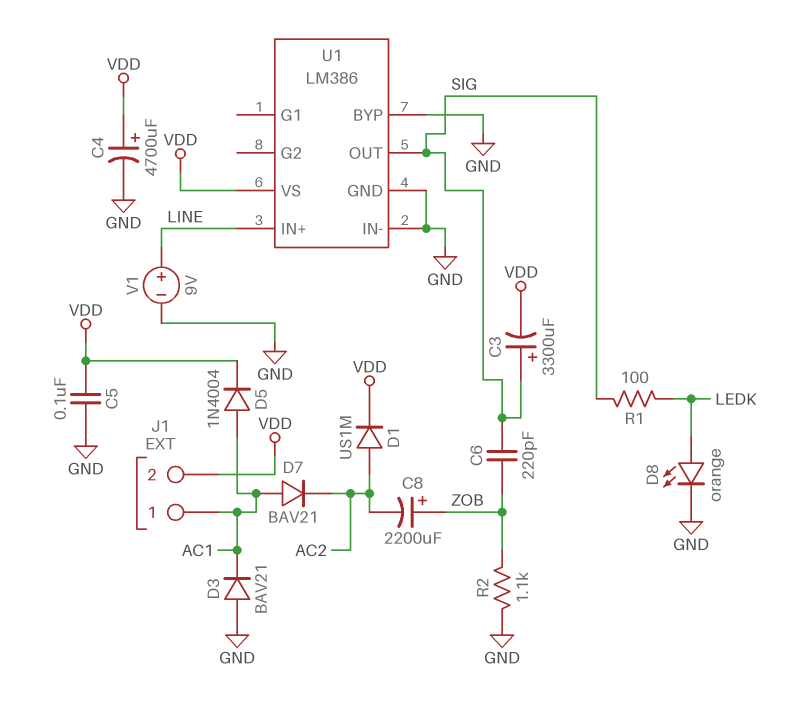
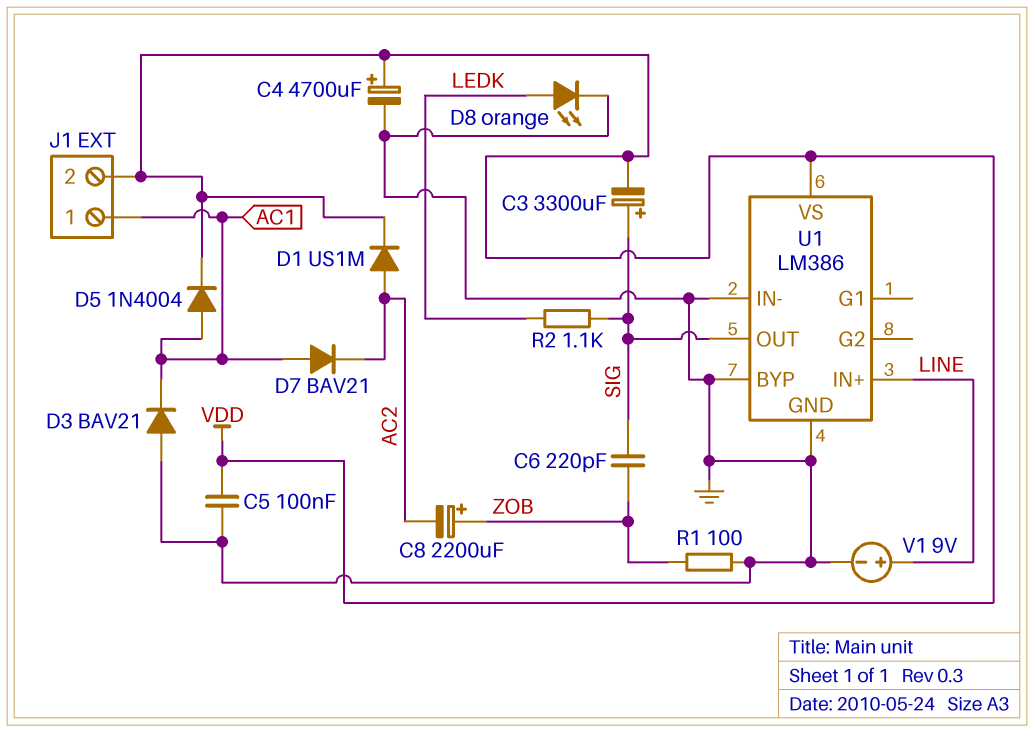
R1: 100 (LEDK, SIG) -> 100 (GND, ZOB)
R2: 1.1k (GND, ZOB) -> 1.1k (LEDK, SIG)

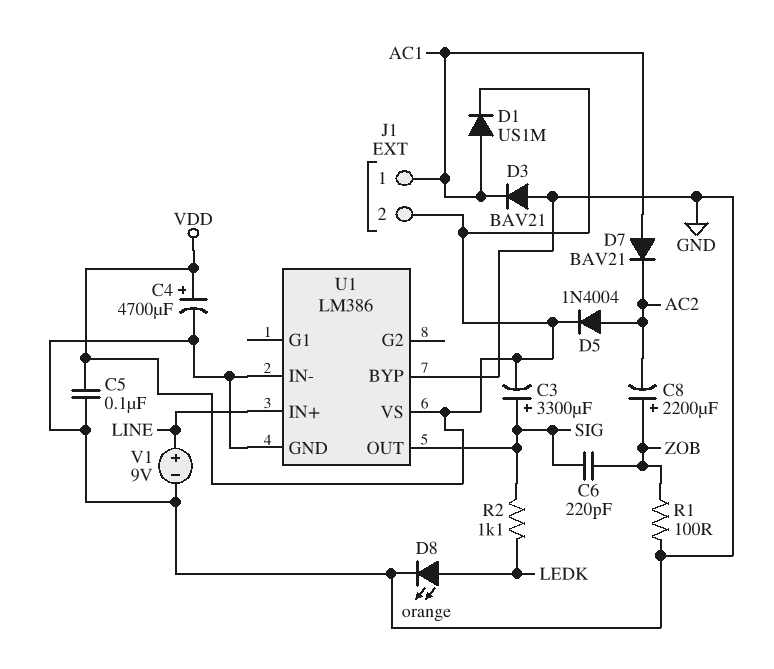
D1: diode US1M (A AC2, K VDD) -> diode US1M (A AC1, K VDD)
D5: diode 1N4004 (A AC1, K VDD) -> diode 1N4004 (A AC2, K VDD)

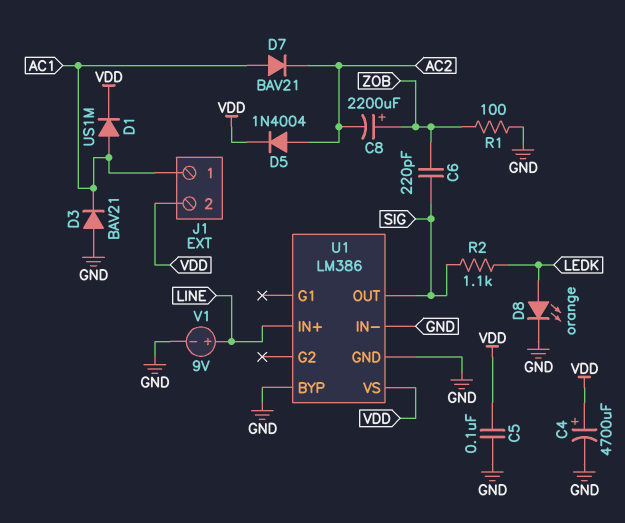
C3: 3300uF (plus SIG, minus VDD) -> none

